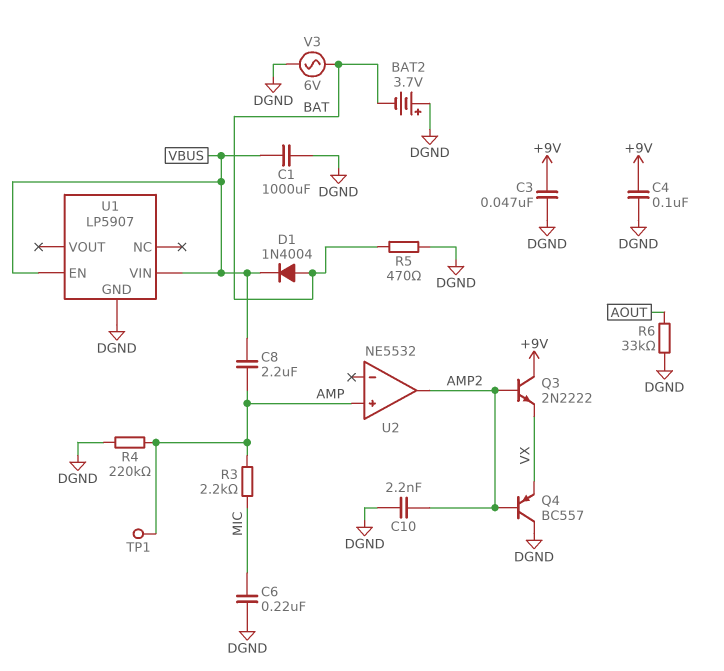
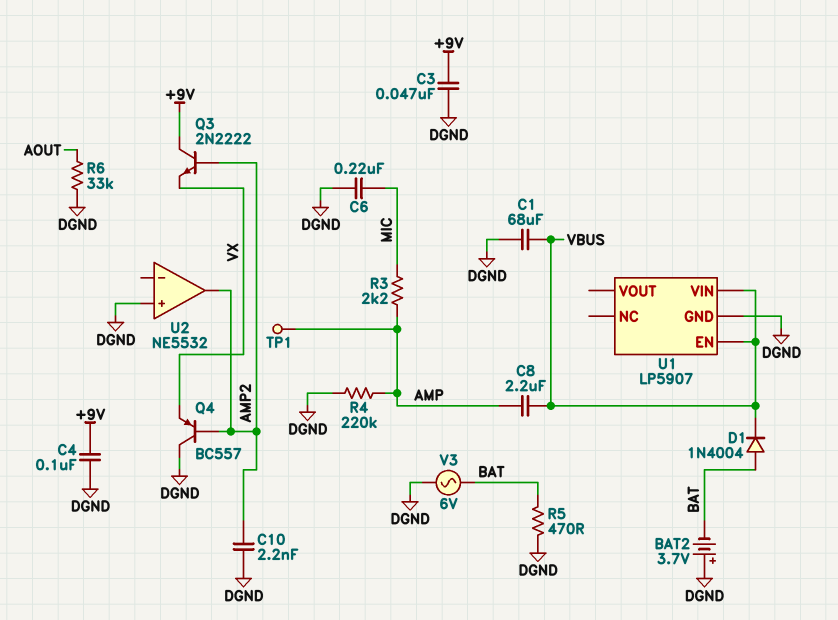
C1: 1000uF (DGND, VBUS) -> 68uF (DGND, VBUS)
U2 pin in+: AMP -> DGND

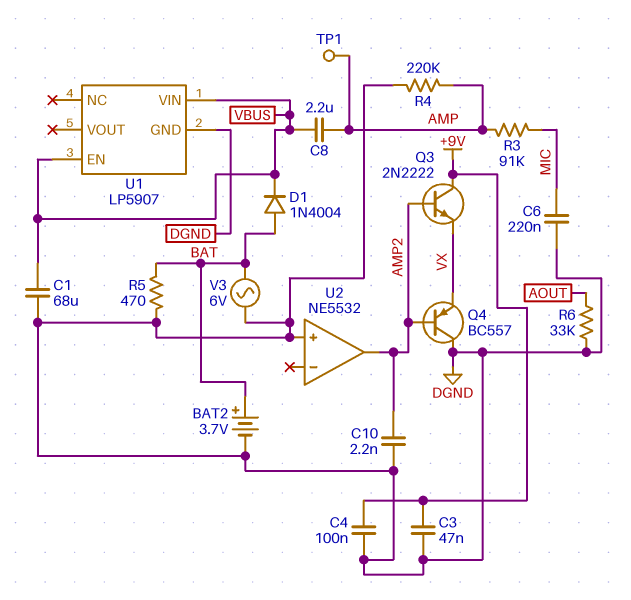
BAT2: 3.7V (plus DGND, minus BAT) -> 3.7V (plus BAT, minus DGND)
R3: 2.2k (AMP, MIC) -> 91k (AMP, MIC)

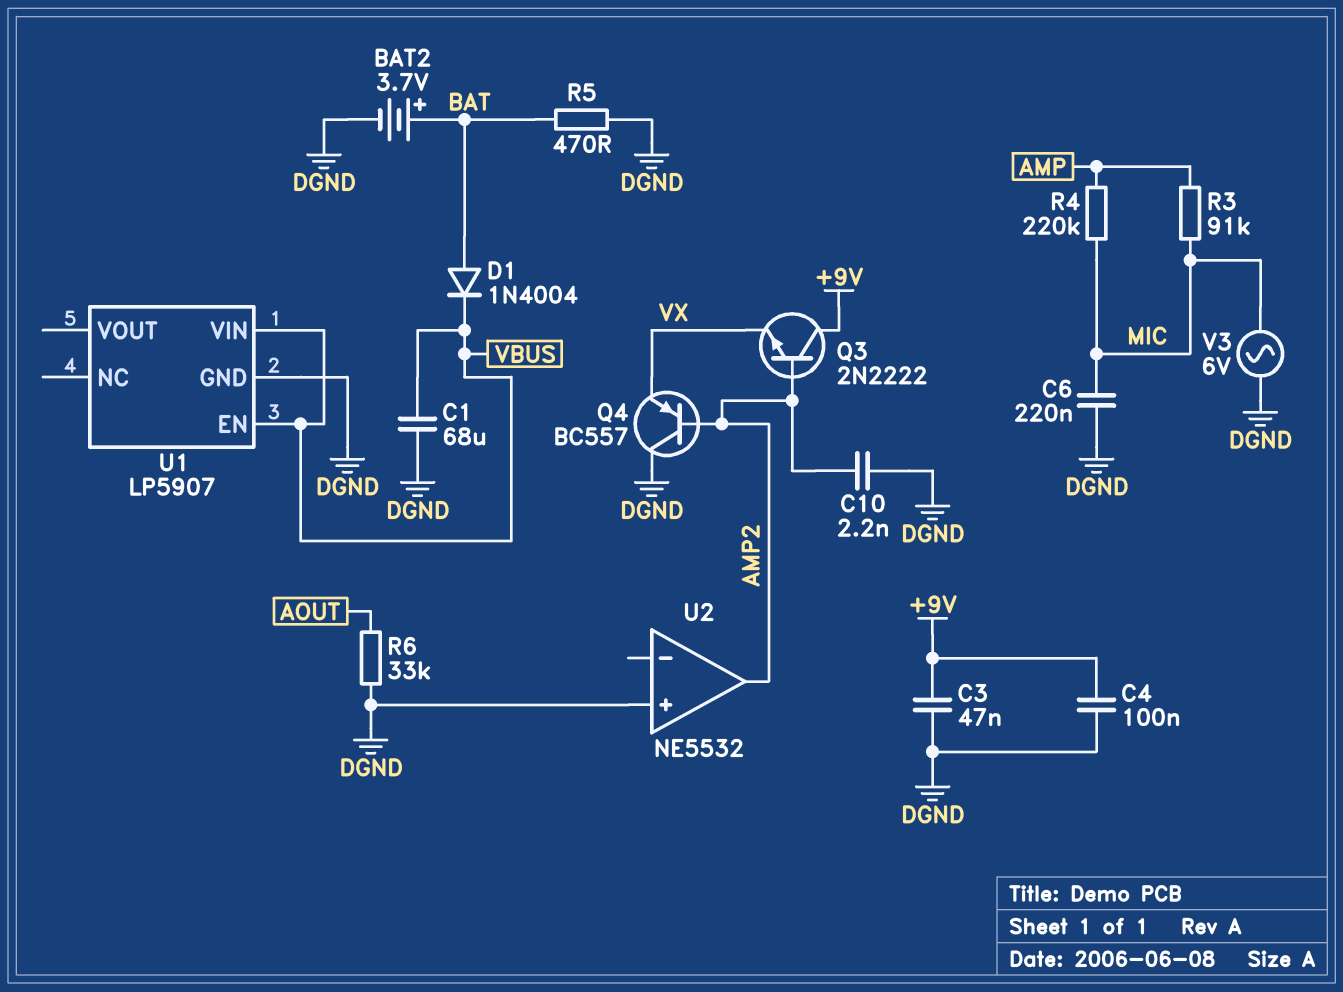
C8: 2.2uF (AMP, VBUS) -> none
R4: 220k (AMP, DGND) -> 220k (AMP, MIC)
TP1: test point (AMP) -> none
V3: AC 6V (BAT, DGND) -> AC 6V (DGND, MIC)

